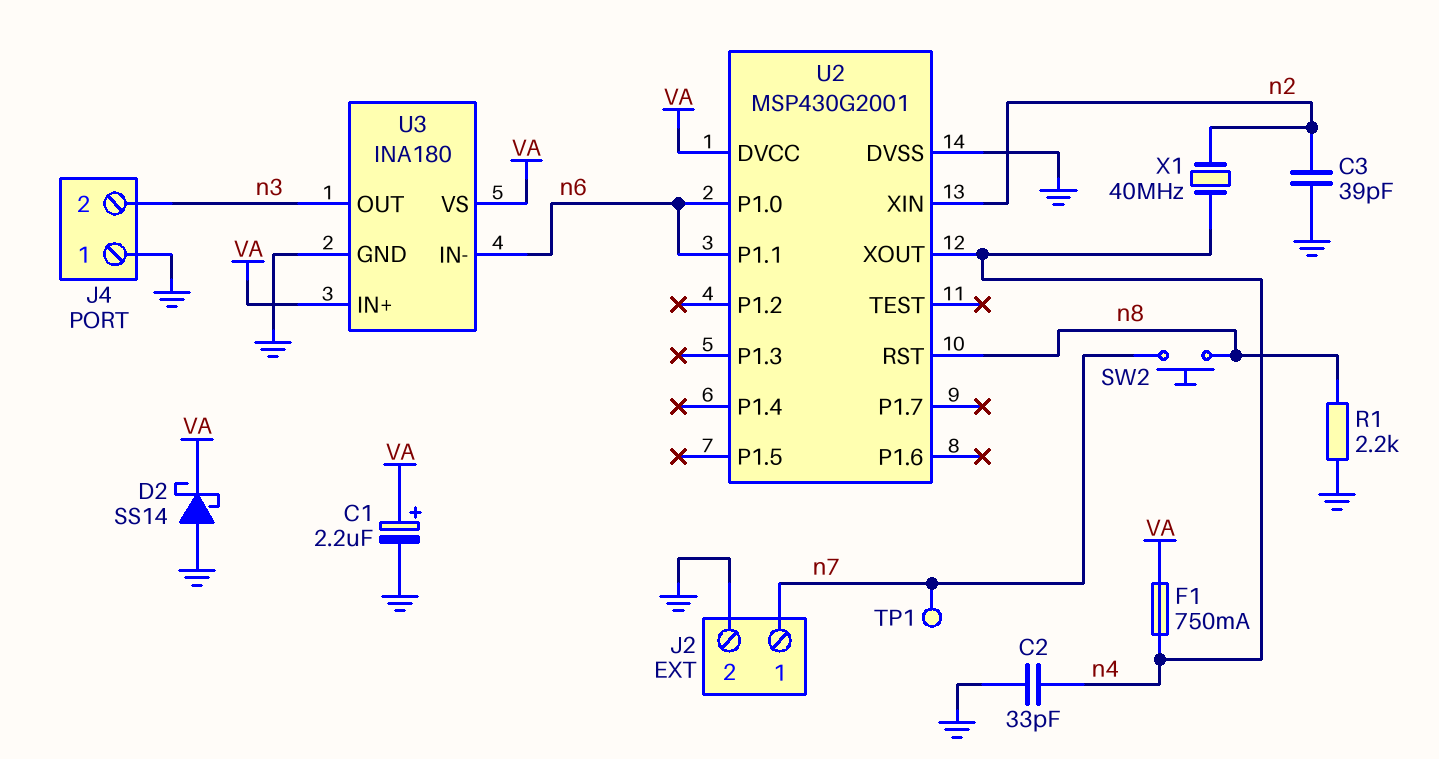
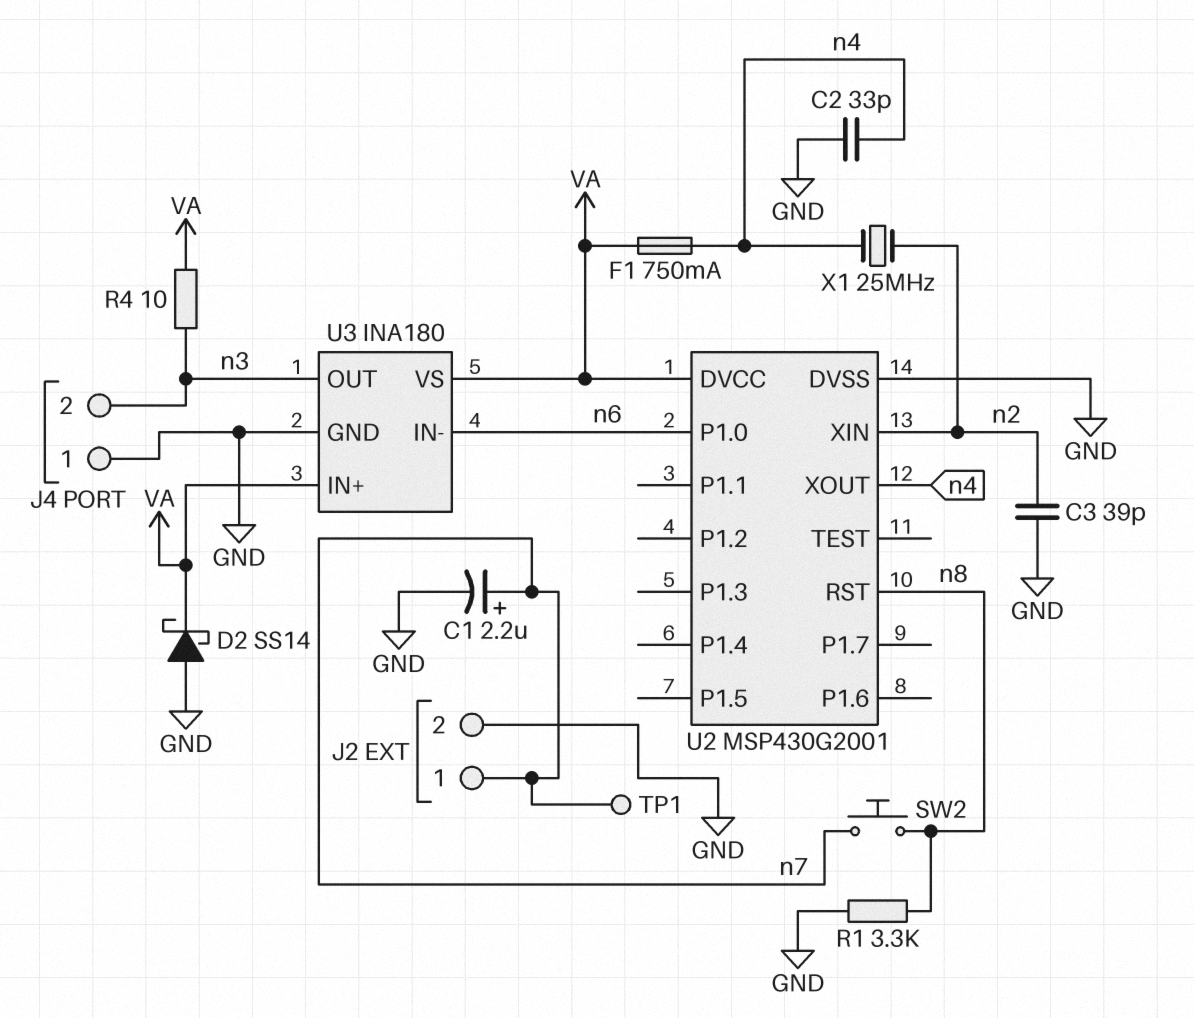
C1: 2.2uF (plus VA, minus GND) -> 2.2uF (plus n7, minus GND)
R1: 2.2k (GND, n8) -> 3.3k (GND, n8)
R4: none -> 10 (VA, n3)
U2 pin P1.1: n6 -> none
X1: 40MHz (n2, n4) -> 25MHz (n2, n4)

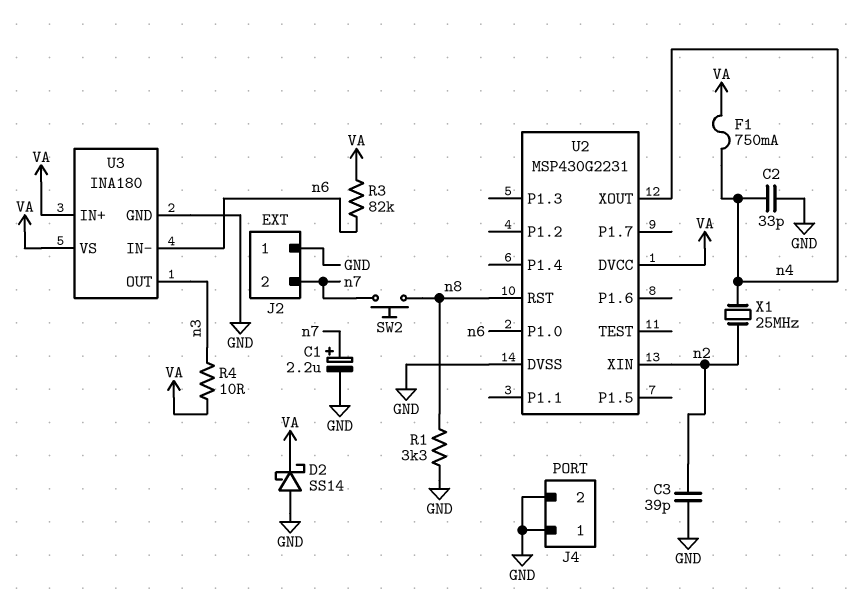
J2 pin 1: n7 -> GND
J2 pin 2: GND -> n7
J4 pin 2: n3 -> GND
R3: none -> 82k (VA, n6)
TP1: test point (n7) -> none
U2: MSP430G2001 -> MSP430G2231

